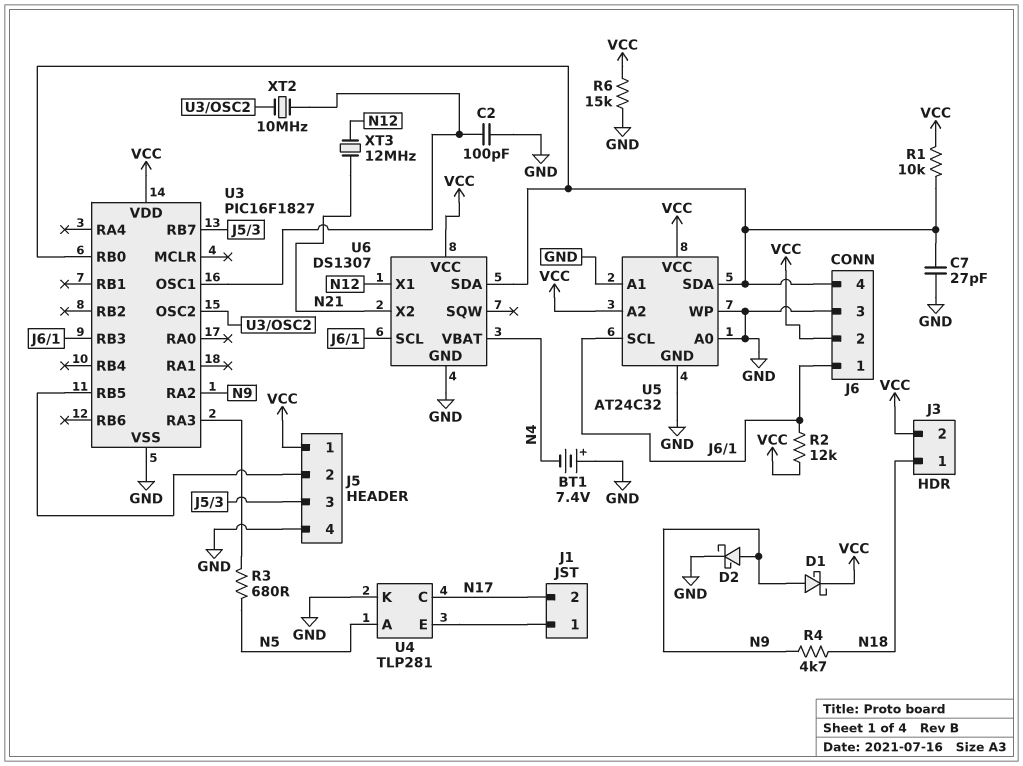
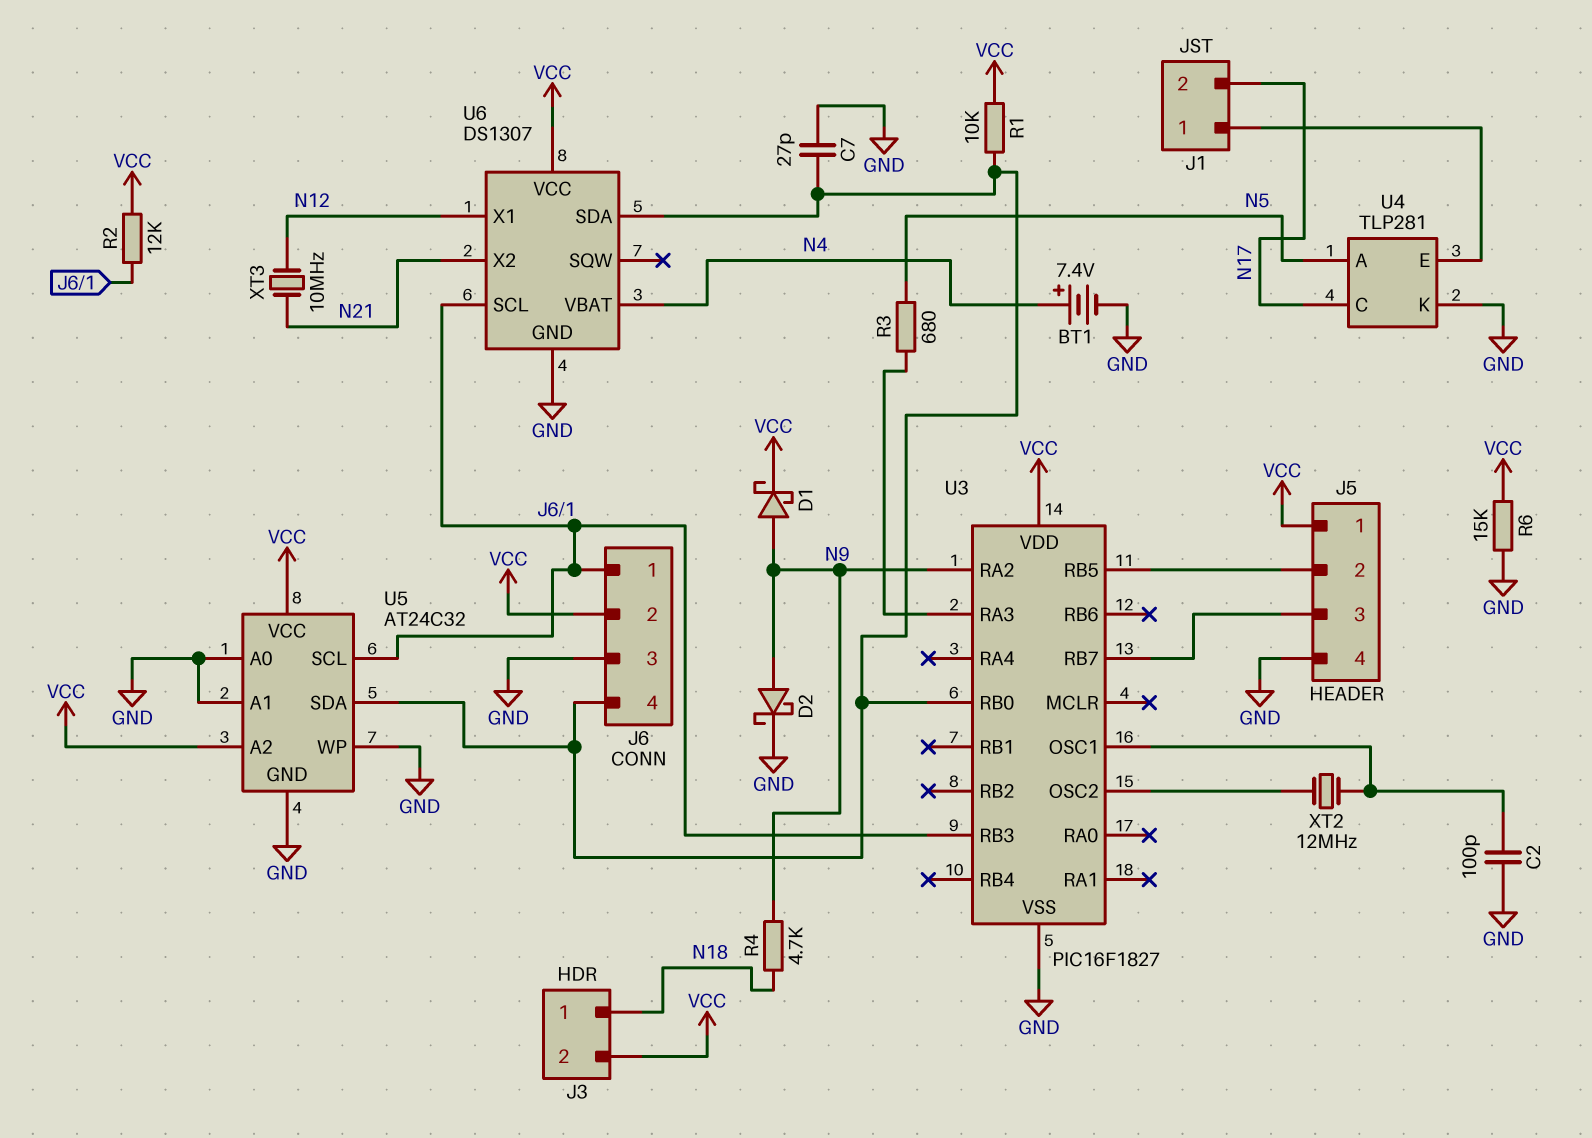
BT1: 7.4V (plus GND, minus N4) -> 7.4V (plus N4, minus GND)
XT2: 10MHz (U3/OSC1, U3/OSC2) -> 12MHz (U3/OSC1, U3/OSC2)
XT3: 12MHz (N12, N21) -> 10MHz (N12, N21)

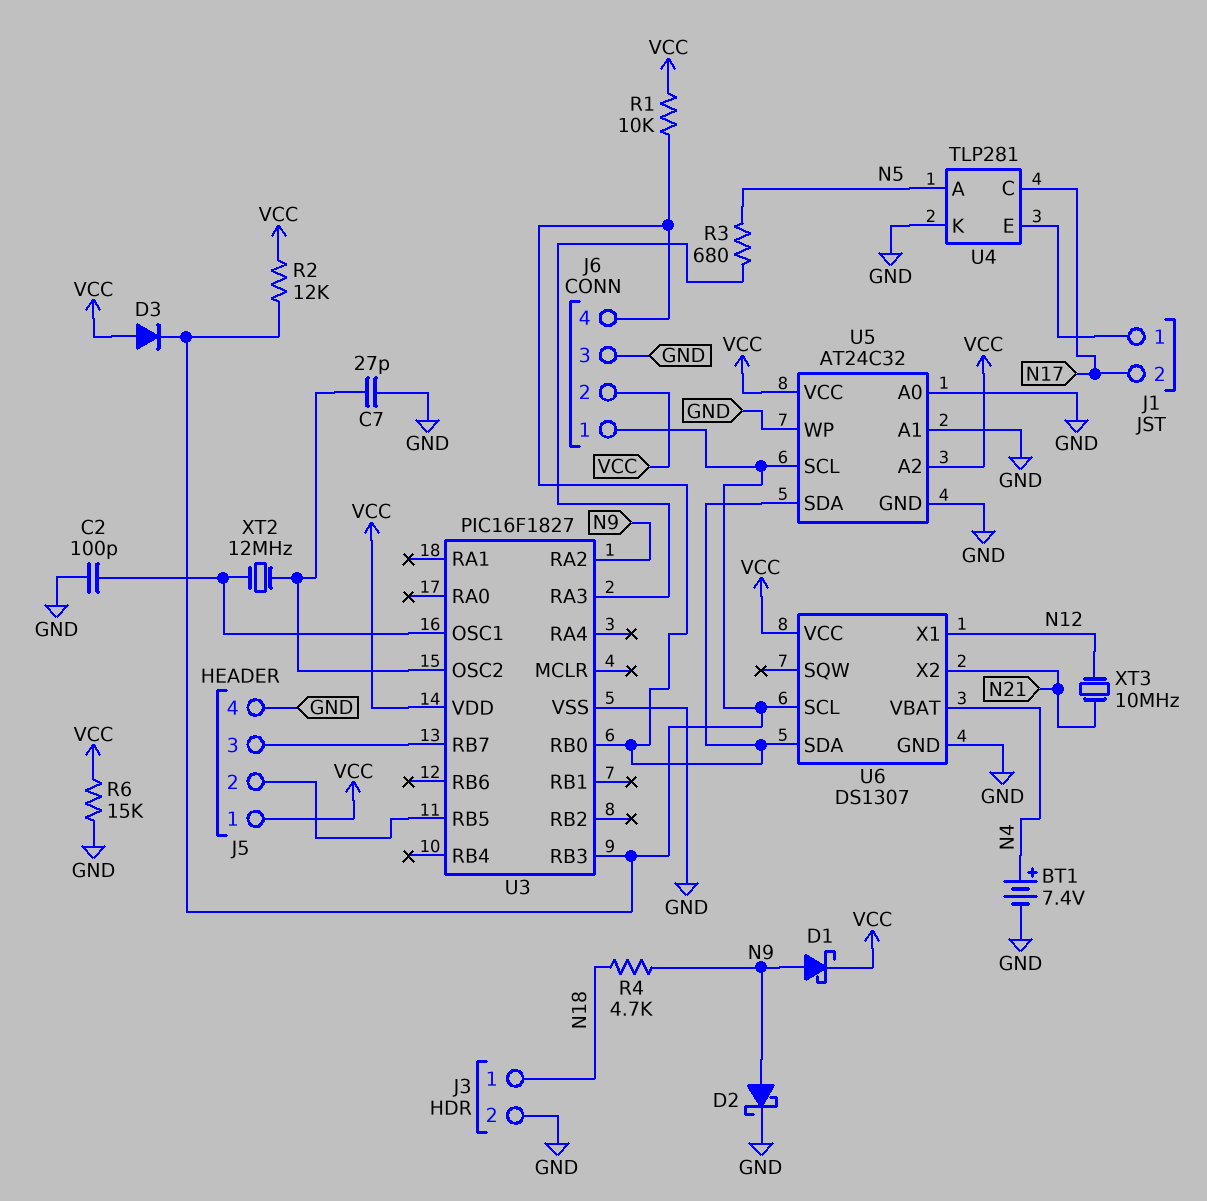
C7: 27pF (GND, J6/4) -> 27pF (GND, U3/OSC2)
D3: none -> diode (A VCC, K J6/1)
J3 pin 2: VCC -> GND

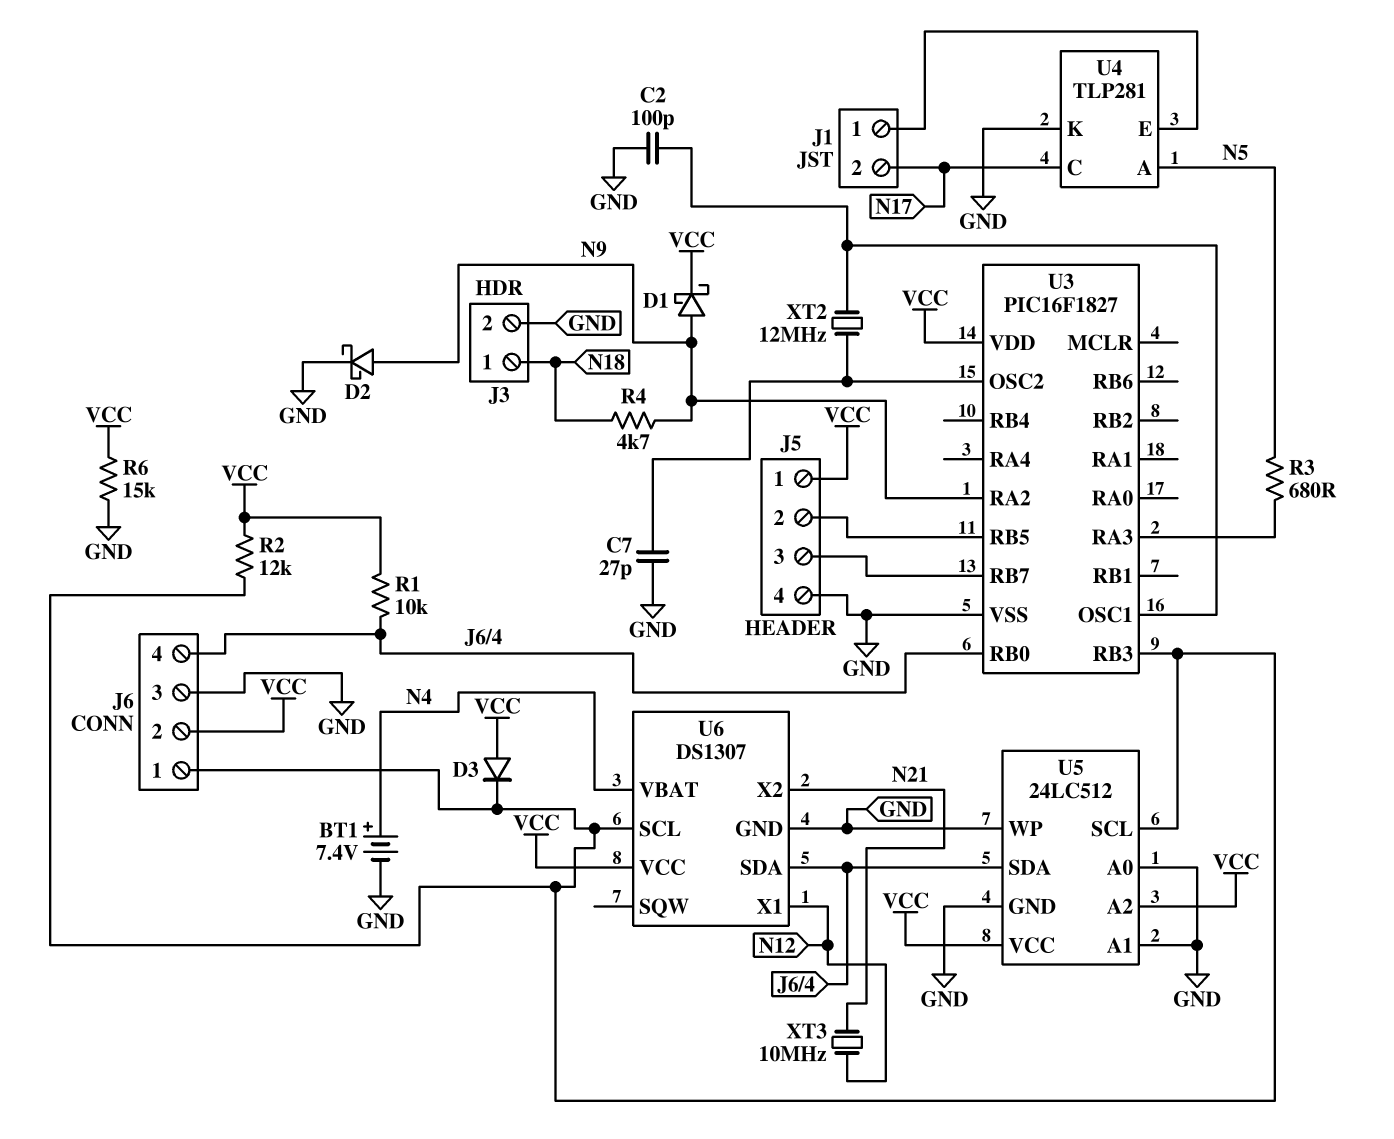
U5: AT24C32 -> 24LC512

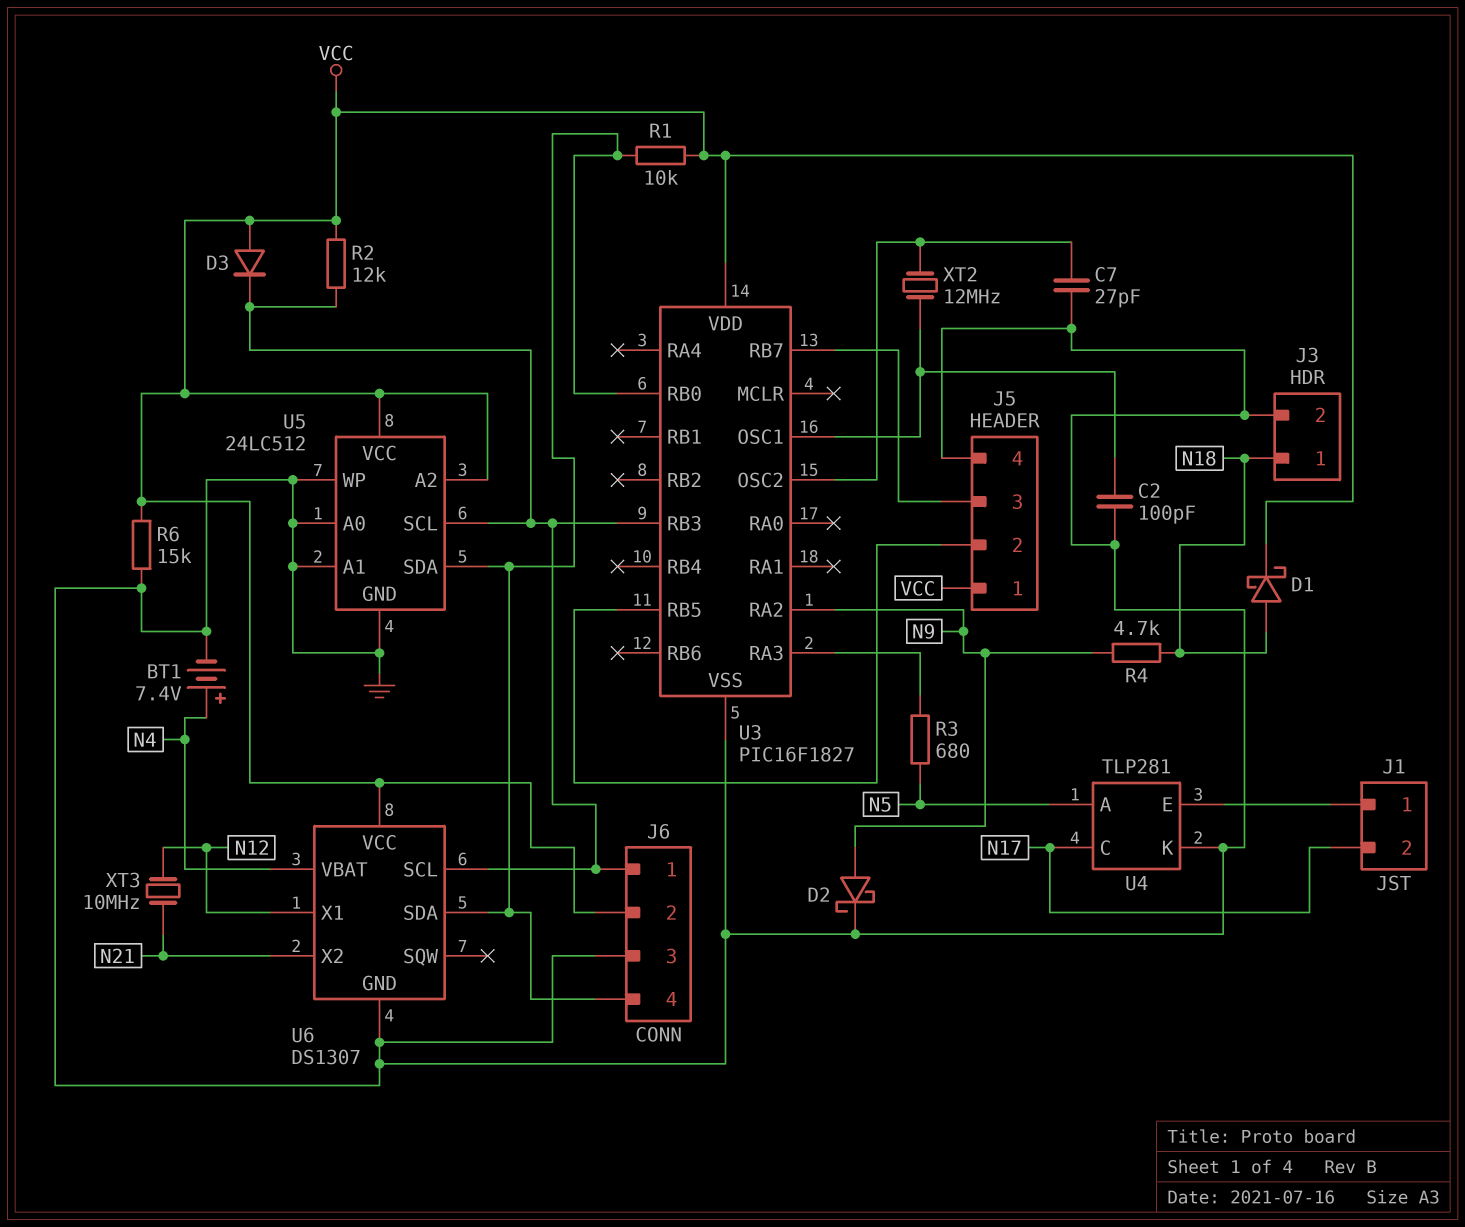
D1: schottky (A N9, K VCC) -> schottky (A N18, K VCC)

